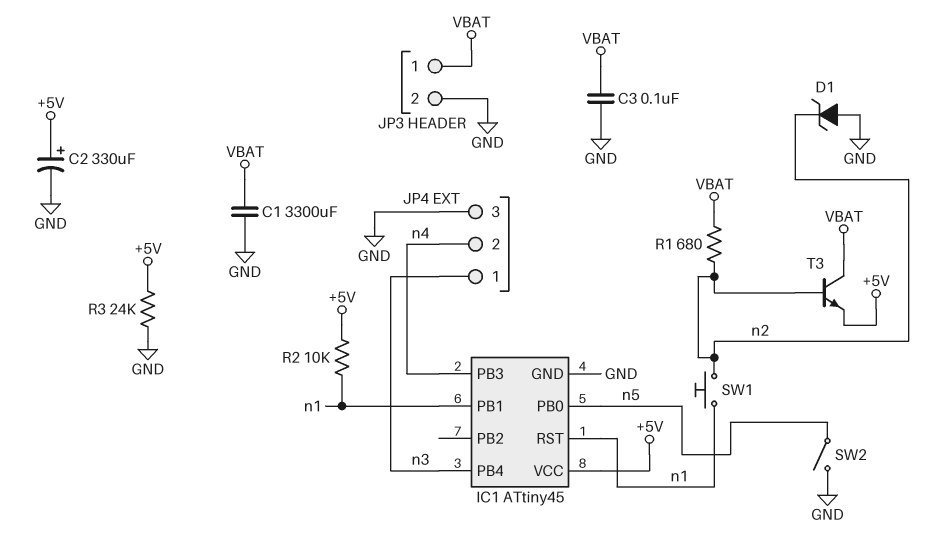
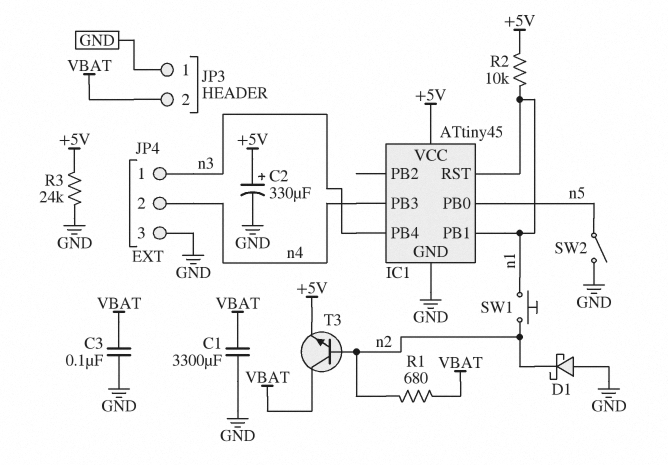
D1: zener (A GND, K n2) -> schottky (A GND, K n2)
JP3 pin 1: VBAT -> GND
JP3 pin 2: GND -> VBAT

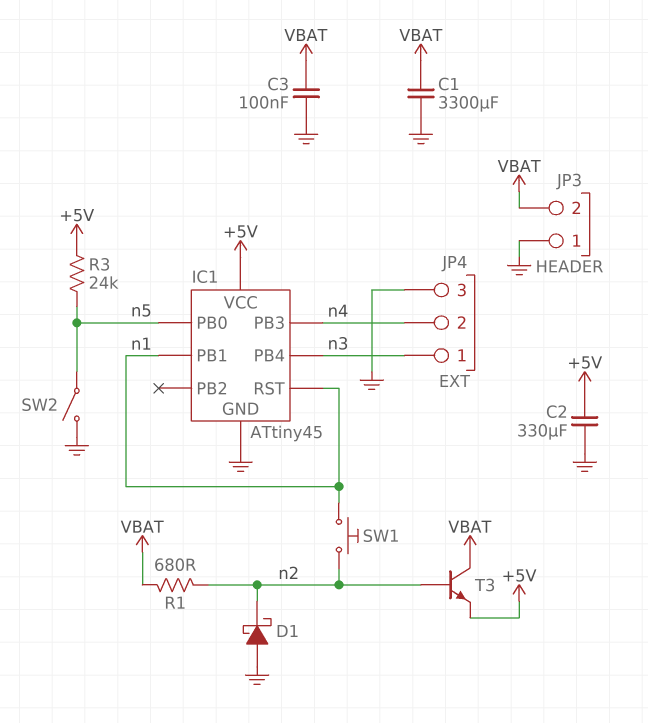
C2: 330uF (plus +5V, minus GND) -> 330uF (+5V, GND)
R2: 10k (+5V, n1) -> none
R3: 24k (+5V, GND) -> 24k (+5V, n5)

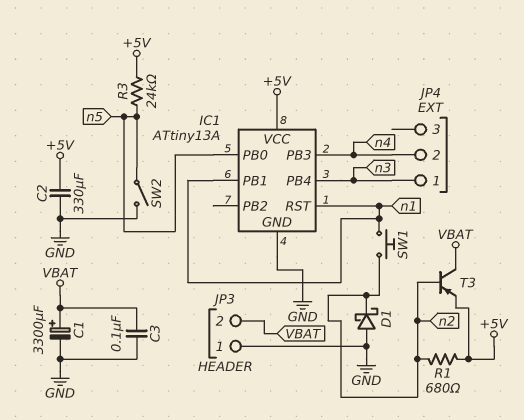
C1: 3300uF (GND, VBAT) -> 3300uF (plus VBAT, minus GND)
IC1: ATtiny45 -> ATtiny13A
JP4 pin 3: GND -> none
R1: 680 (VBAT, n2) -> 680 (+5V, n2)
T3: NPN (B n2, C VBAT, E +5V) -> PNP (B n2, C VBAT, E +5V)

